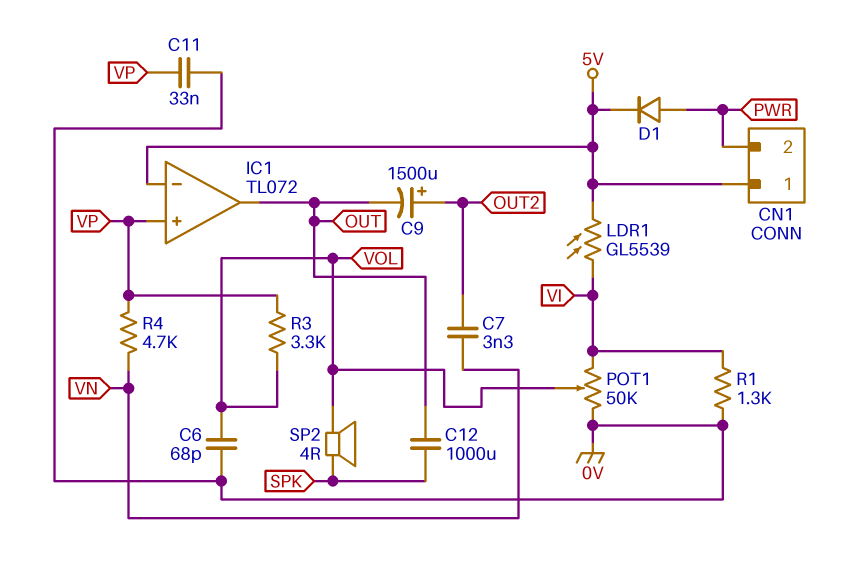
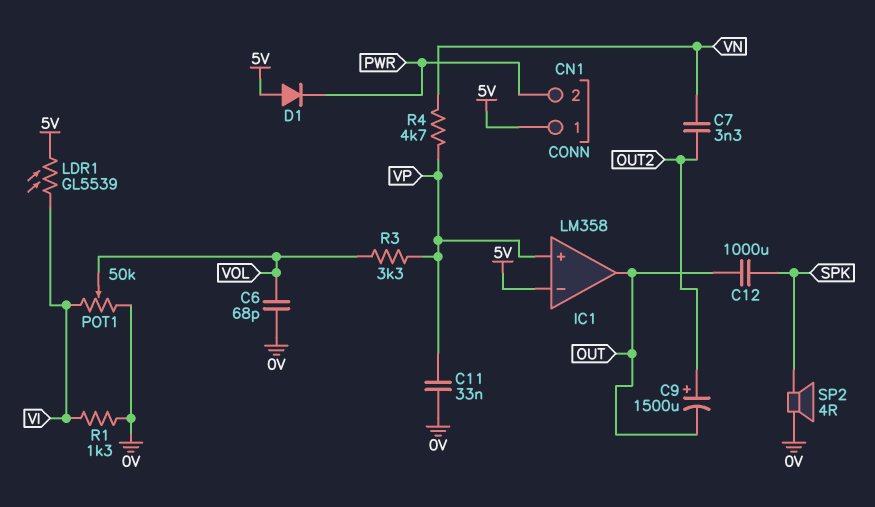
D1: diode (A PWR, K 5V) -> diode (A 5V, K PWR)
IC1: TL072 -> LM358
SP2: speaker 4R (SPK, VOL) -> speaker 4R (0V, SPK)

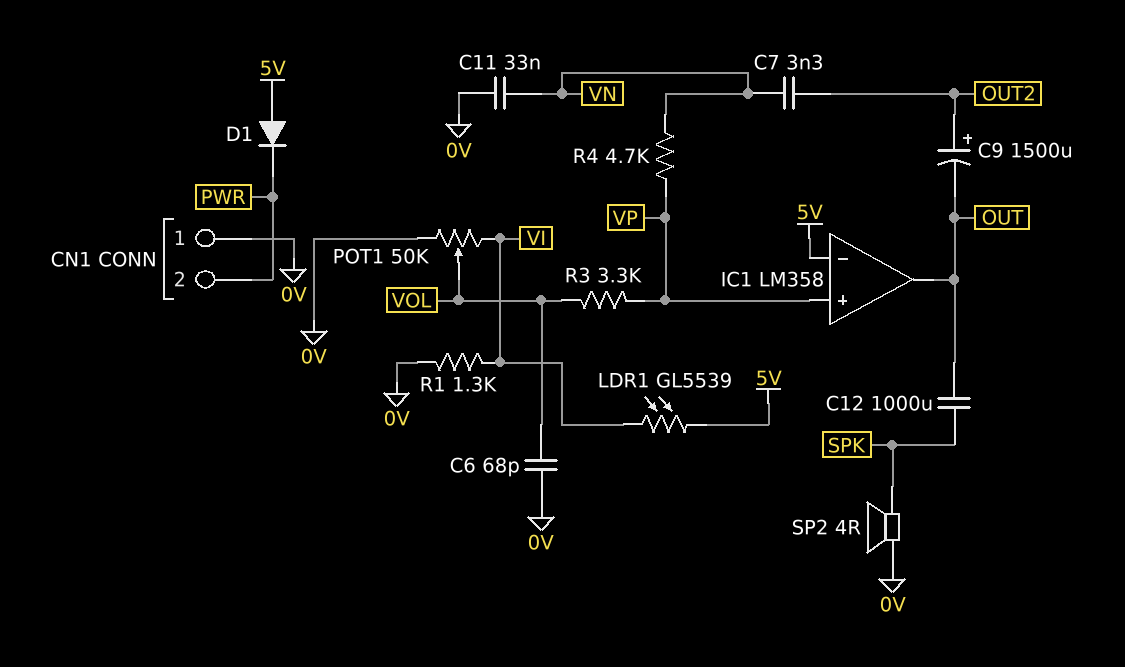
C11: 33nF (0V, VP) -> 33nF (0V, VN)
CN1 pin 1: 5V -> 0V

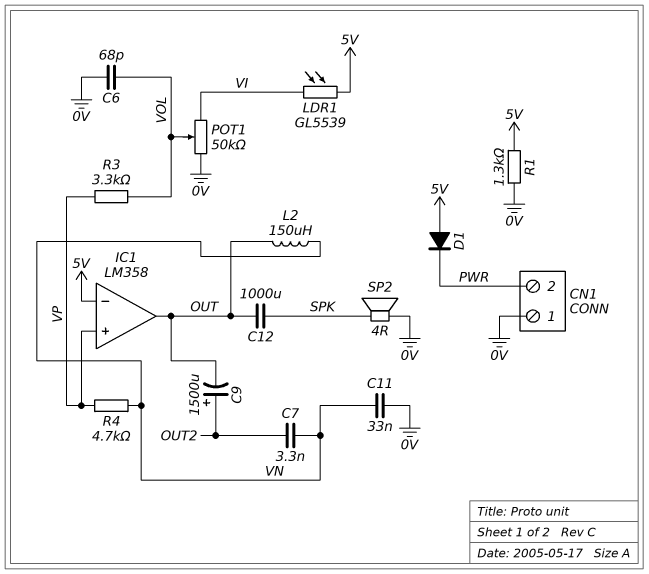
L2: none -> 150uH (OUT, VN)
R1: 1.3k (0V, VI) -> 1.3k (0V, 5V)

